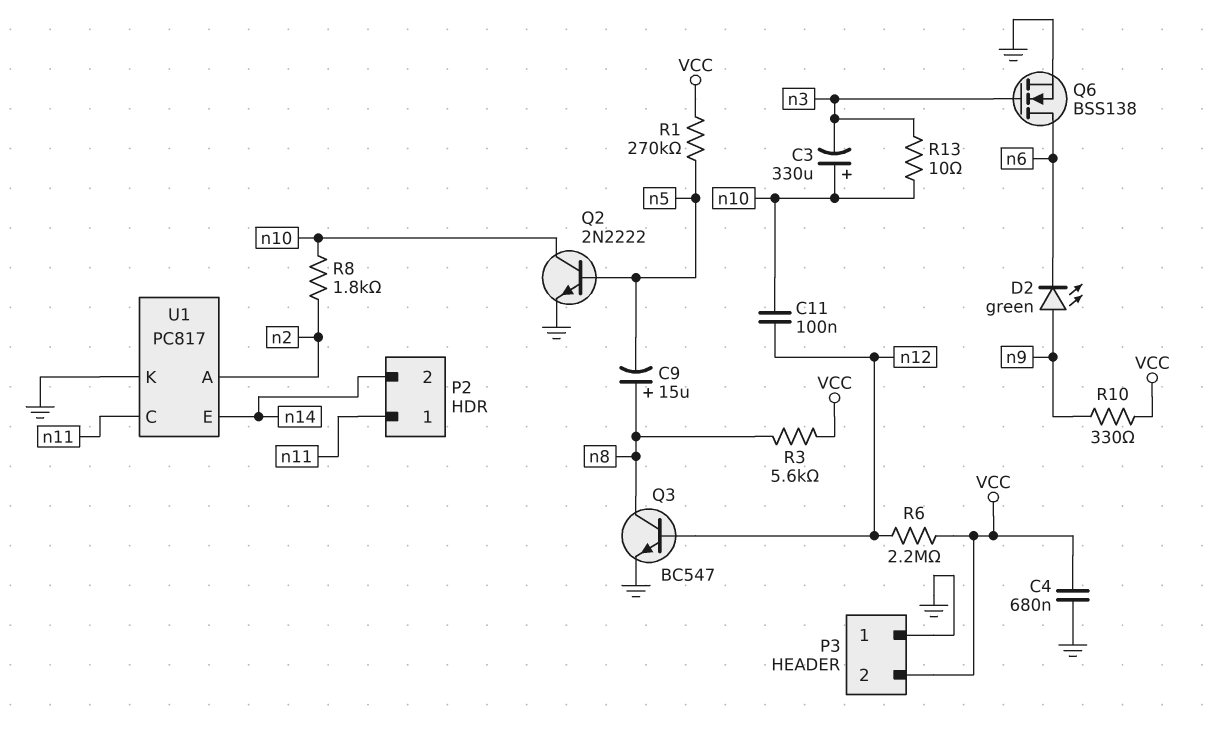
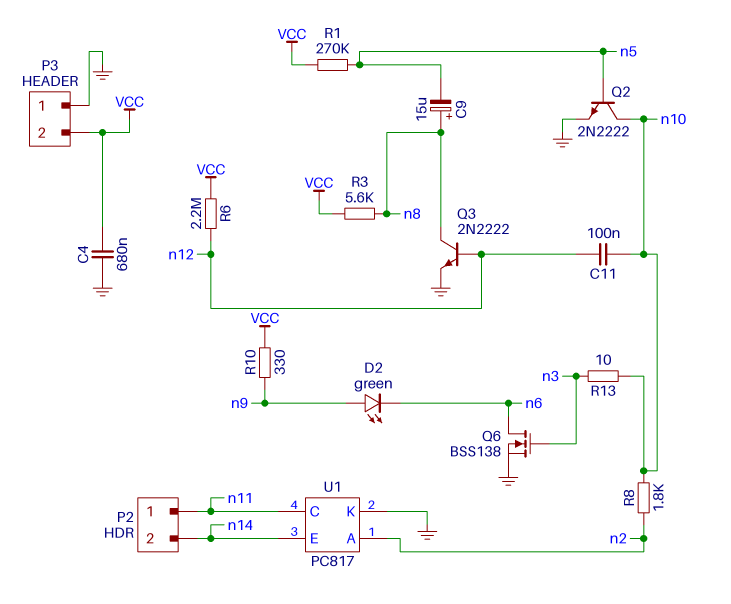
C3: 330uF (plus n10, minus n3) -> none
Q3: NPN BC547 (B n12, C n8, E GND) -> NPN 2N2222 (B n12, C n8, E GND)

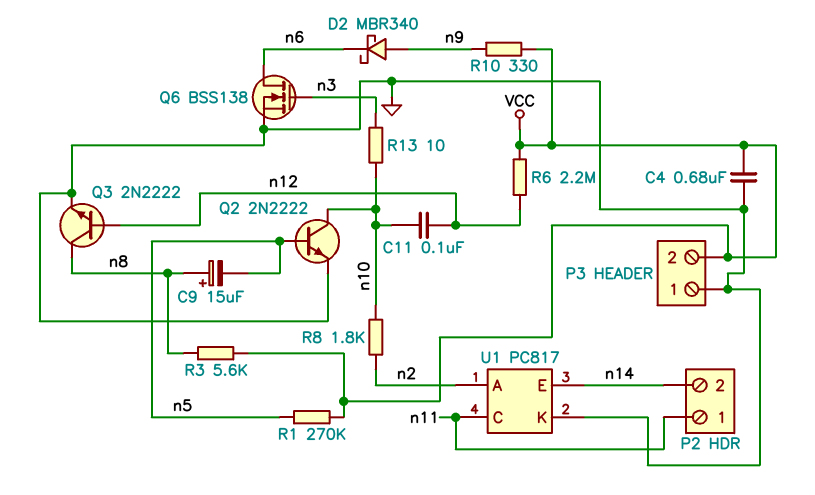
D2: LED green (A n9, K n6) -> schottky MBR340 (A n9, K n6)

